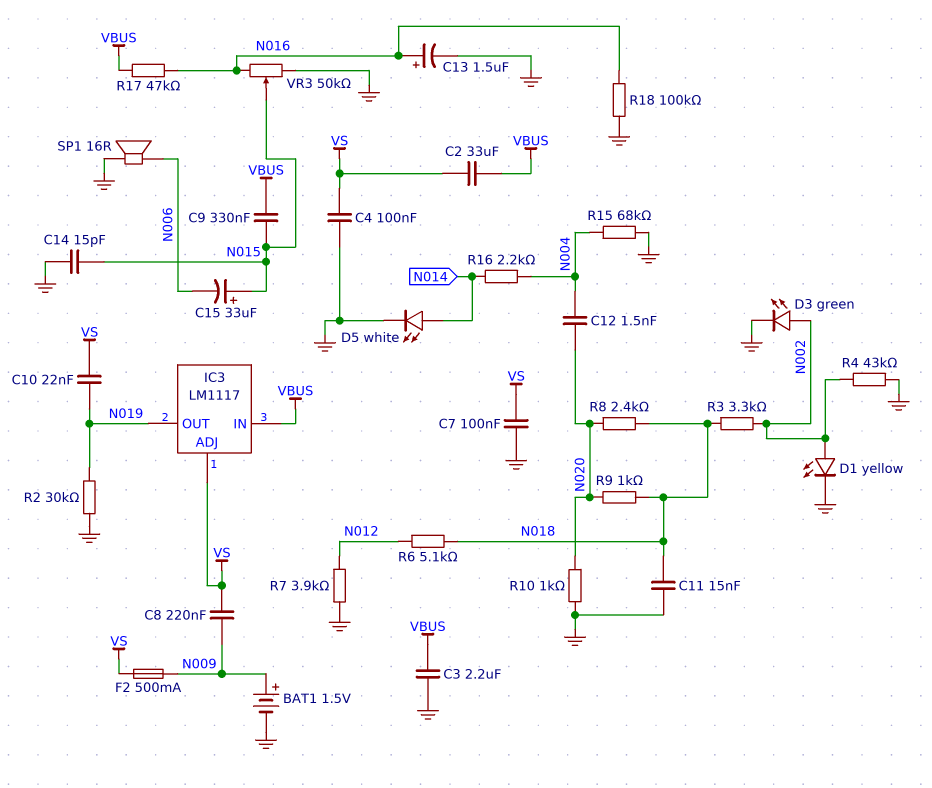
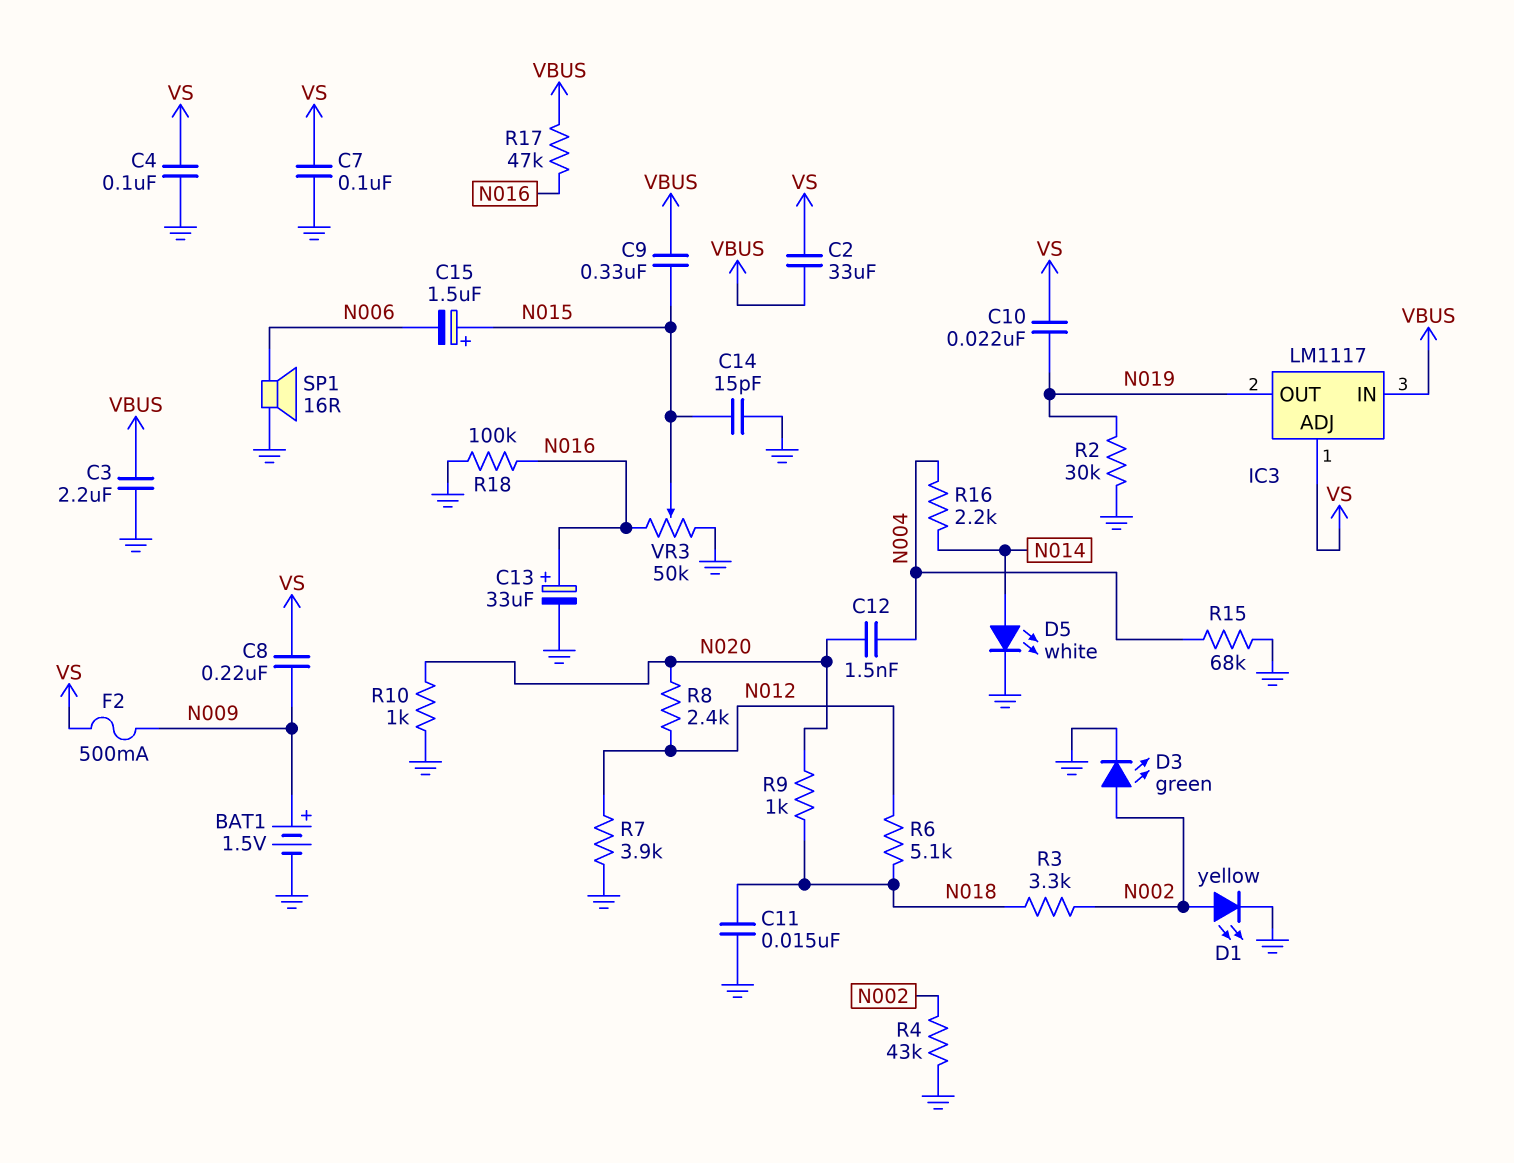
C13: 1.5uF (plus N016, minus GND) -> 33uF (plus N016, minus GND)
C15: 33uF (plus N015, minus N006) -> 1.5uF (plus N015, minus N006)
R8: 2.4k (N018, N020) -> 2.4k (N012, N020)

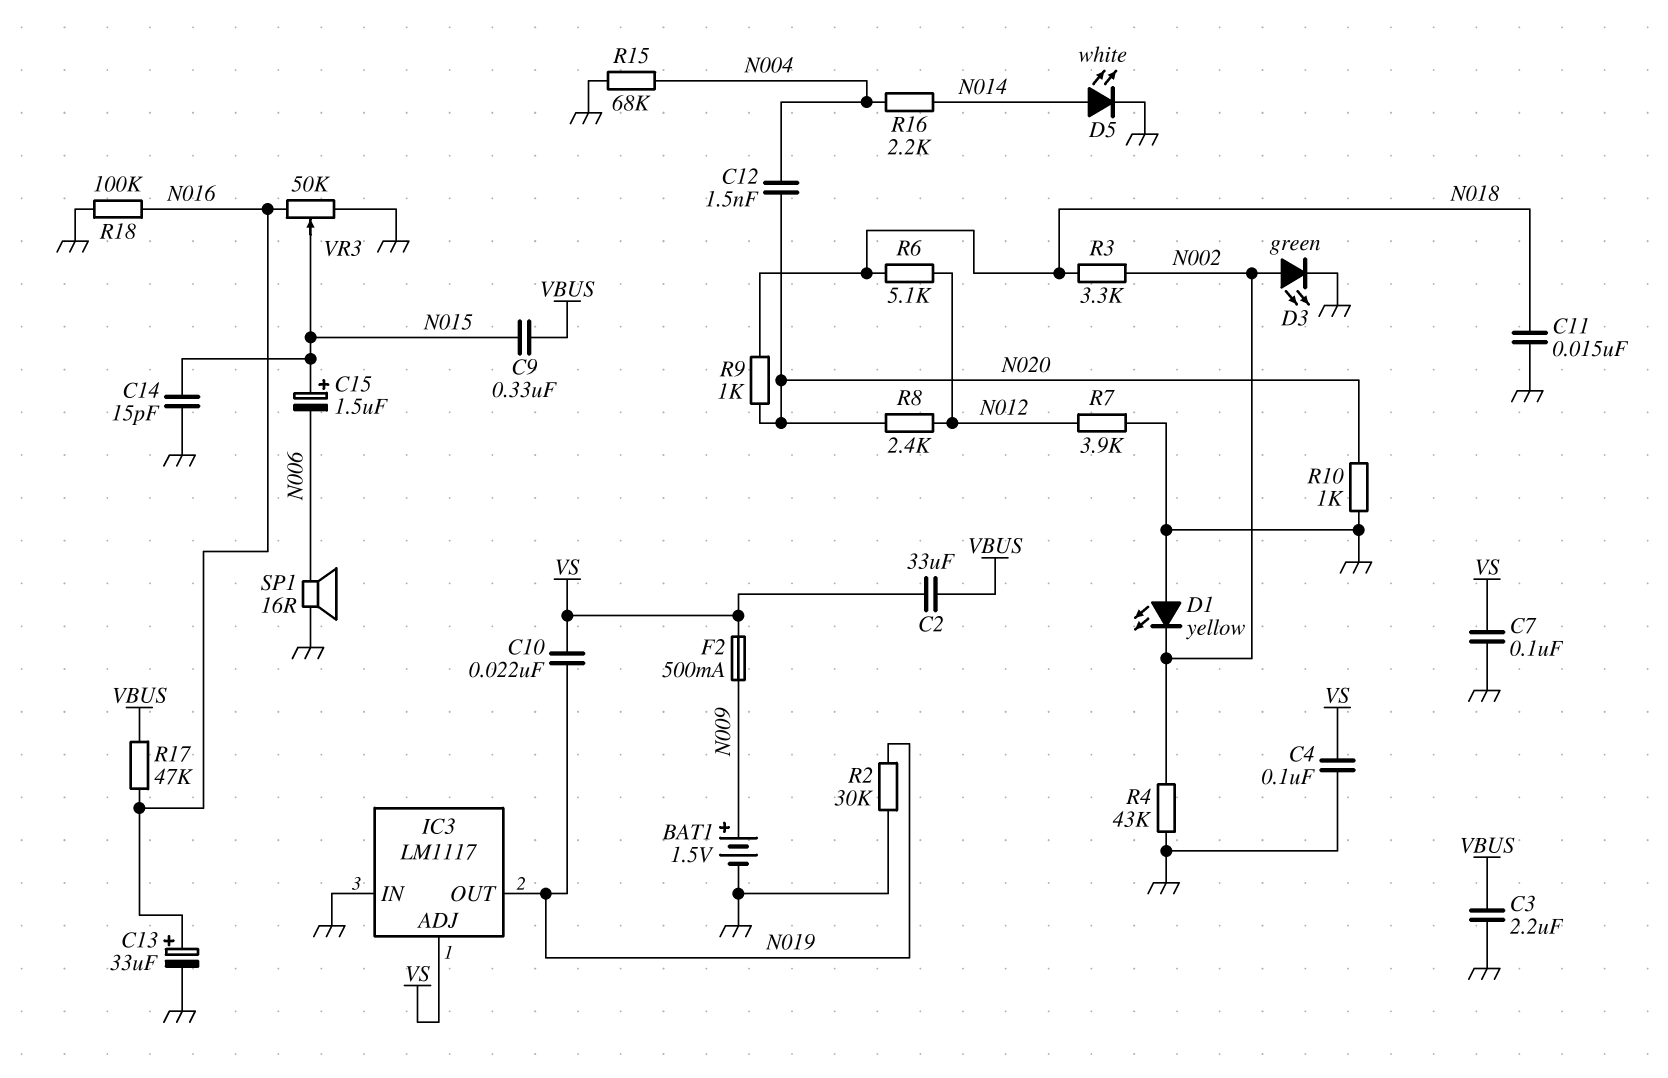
C8: 220nF (N009, VS) -> none
D1: LED yellow (A N002, K GND) -> LED yellow (A GND, K N002)
IC3 pin IN: VBUS -> GND

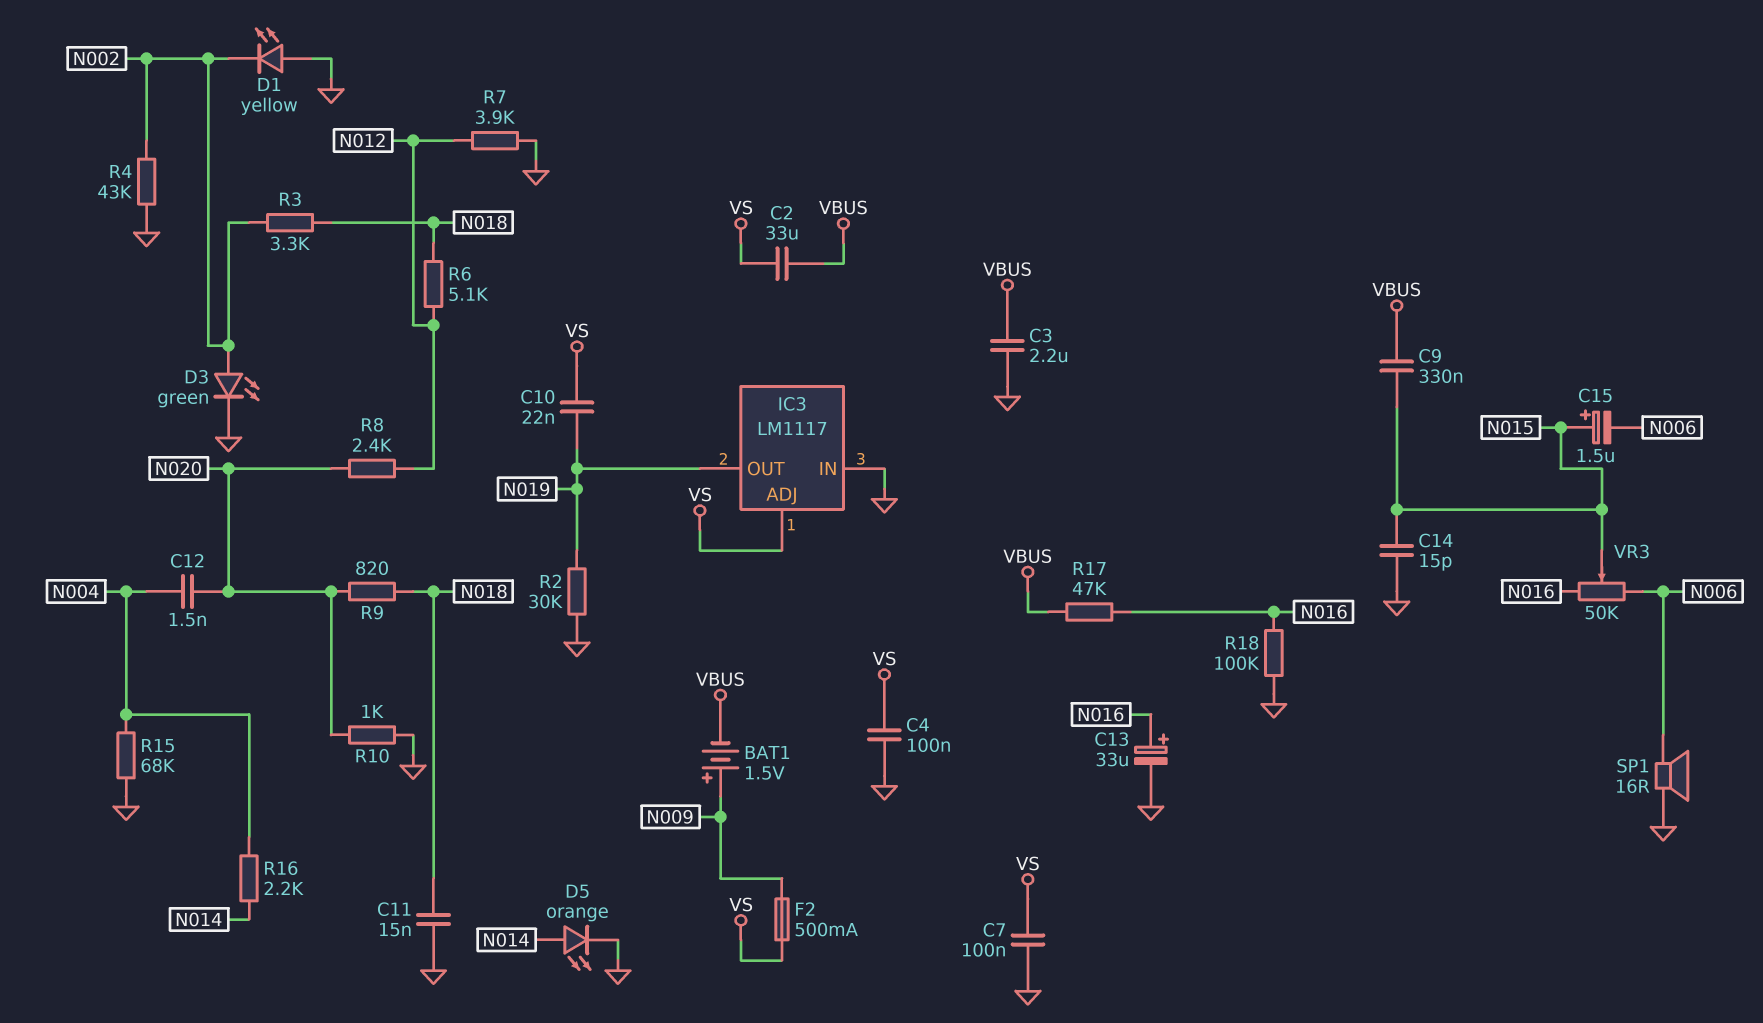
BAT1: 1.5V (plus N009, minus GND) -> 1.5V (plus N009, minus VBUS)
D5: LED white (A N014, K GND) -> LED orange (A N014, K GND)
R9: 1k (N018, N020) -> 820 (N018, N020)
VR3: 50k (GND, N016, wiper N015) -> 50k (N006, N016, wiper N015)

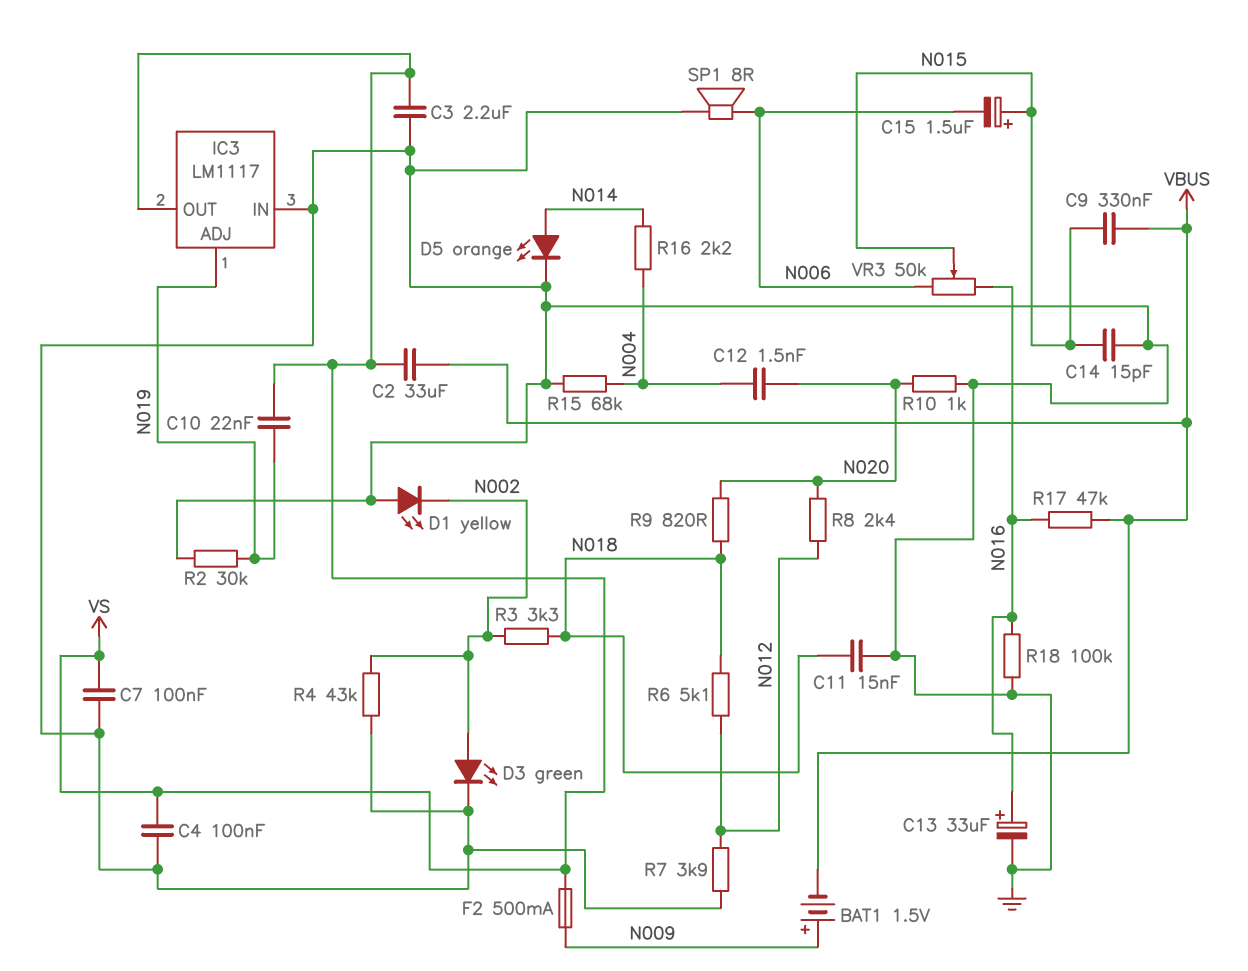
C3: 2.2uF (GND, VBUS) -> 2.2uF (GND, VS)
IC3 pin ADJ: VS -> N019
IC3 pin OUT: N019 -> VS
SP1: speaker 16R (GND, N006) -> speaker 8R (GND, N006)

